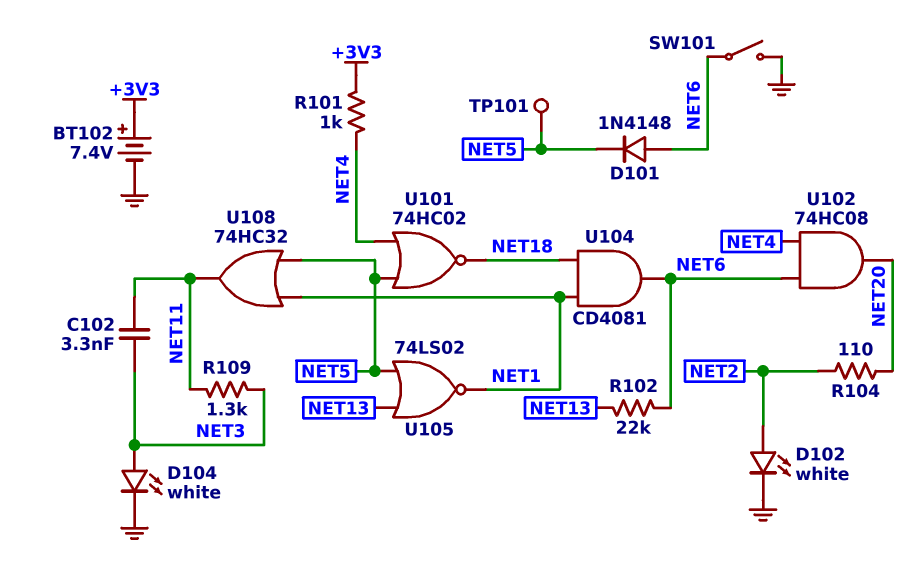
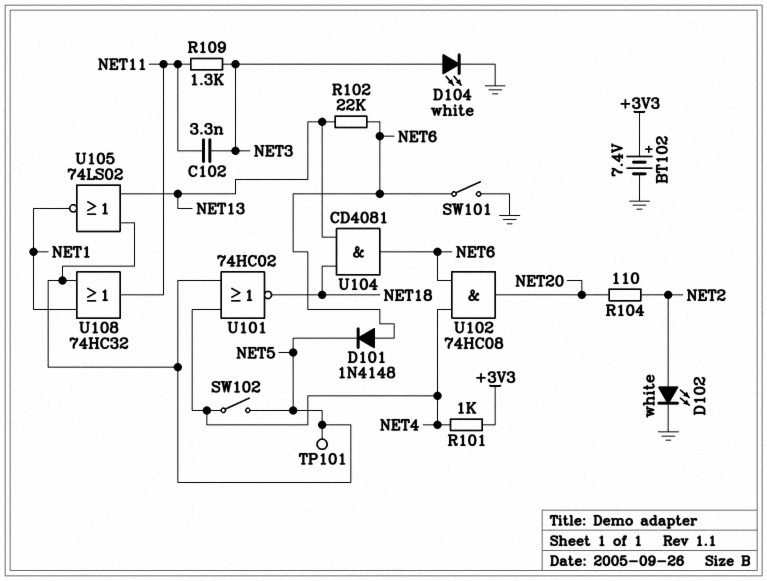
SW102: none -> switch (NET4, NET5)
U104: AND CD4081 (in NET1, in NET18, out NET6) -> AND CD4081 (in NET13, in NET18, out NET6)

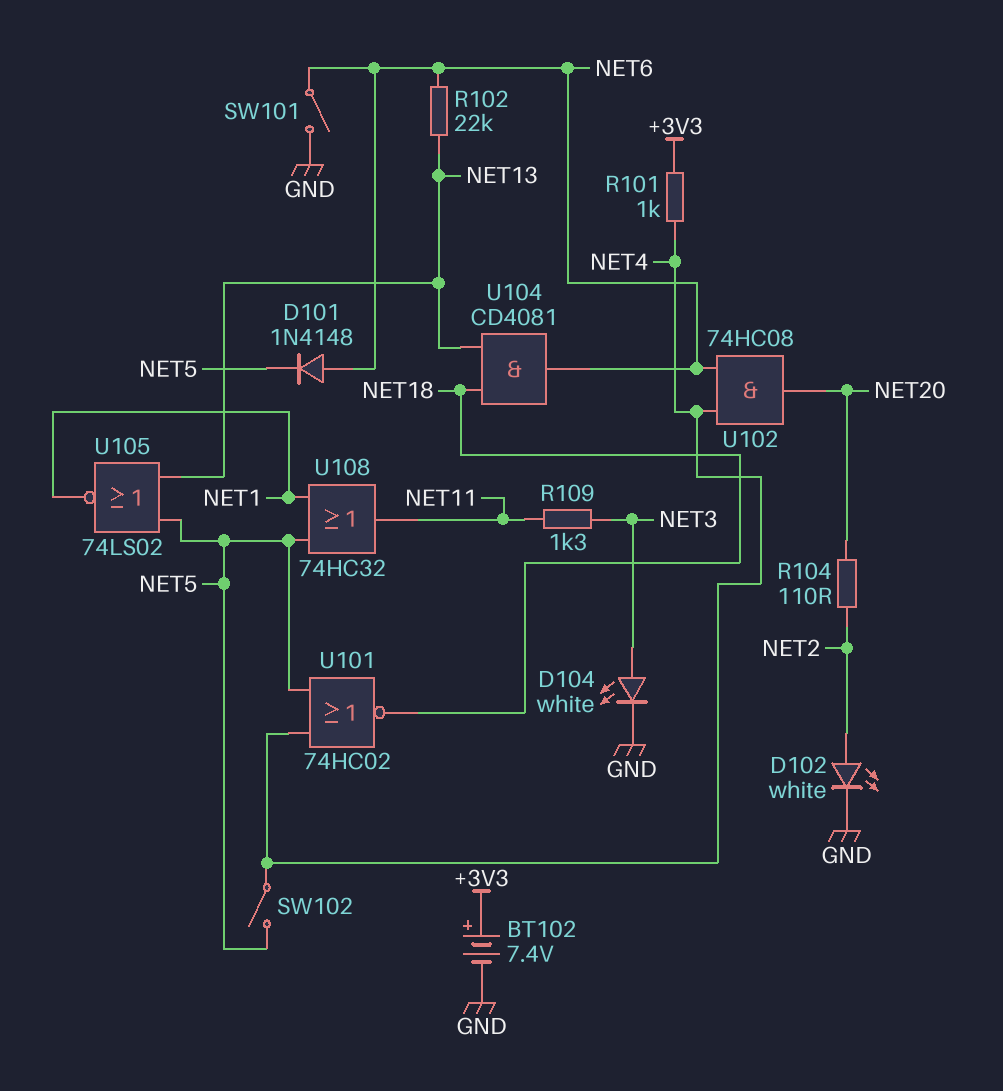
C102: 3.3nF (NET3, NET11) -> none
TP101: test point (NET5) -> none

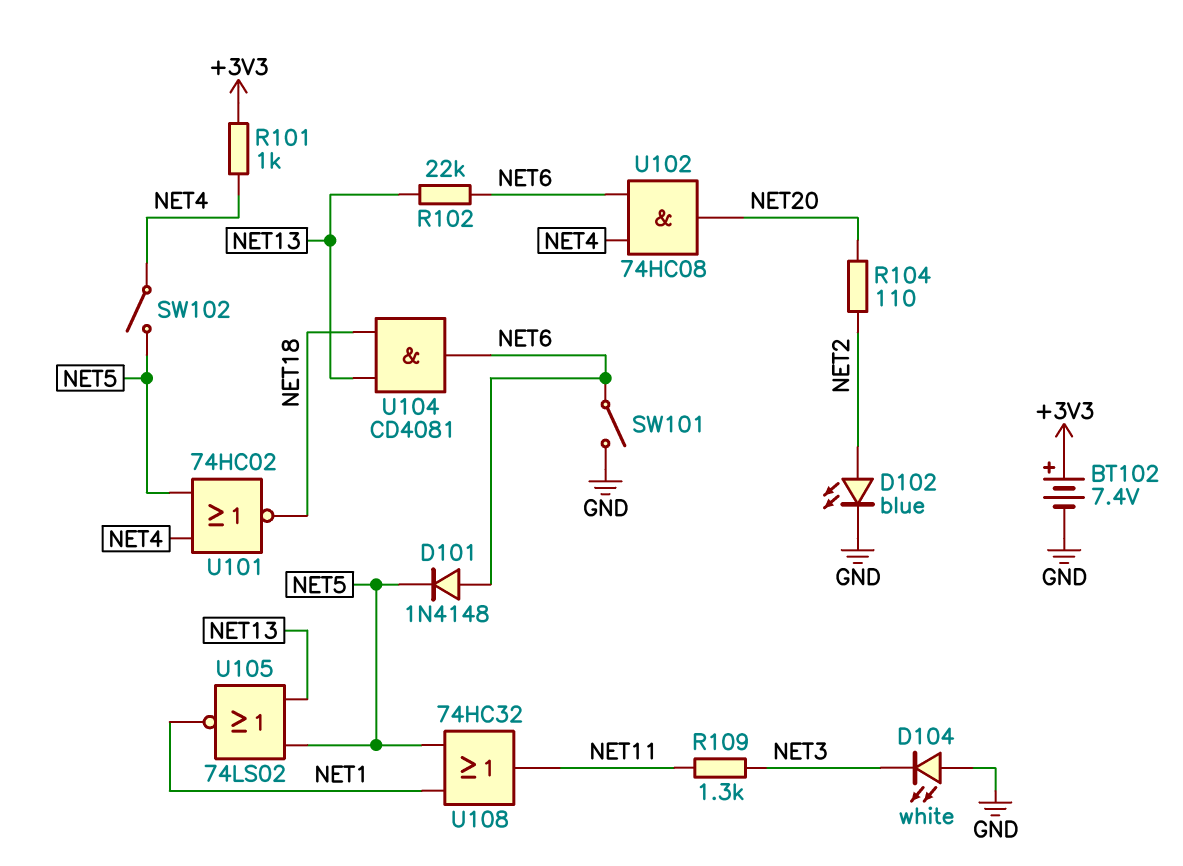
D102: LED white (A NET2, K GND) -> LED blue (A NET2, K GND)
D104: LED white (A NET3, K GND) -> LED white (A GND, K NET3)

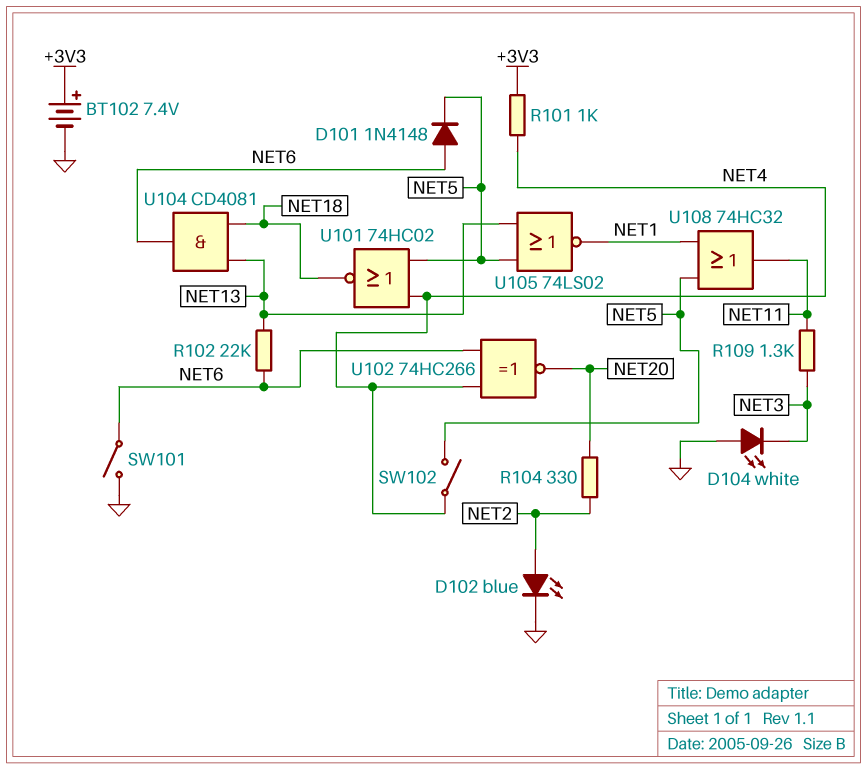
R104: 110 (NET2, NET20) -> 330 (NET2, NET20)
U102: AND 74HC08 (in NET4, in NET6, out NET20) -> XNOR 74HC266 (in NET4, in NET6, out NET20)

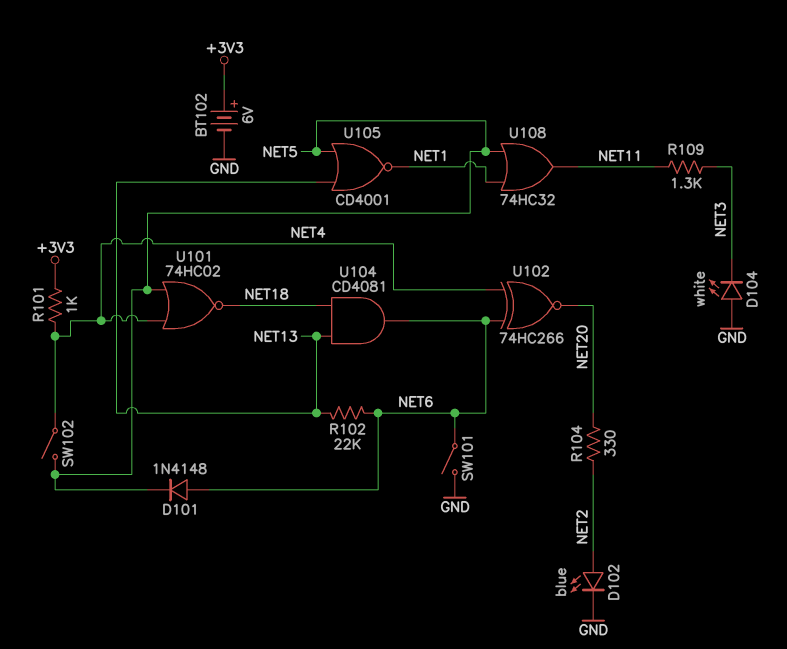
BT102: 7.4V (plus +3V3, minus GND) -> 6V (plus +3V3, minus GND)
U105: NOR 74LS02 (in NET5, in NET13, out NET1) -> NOR CD4001 (in NET5, in NET13, out NET1)

